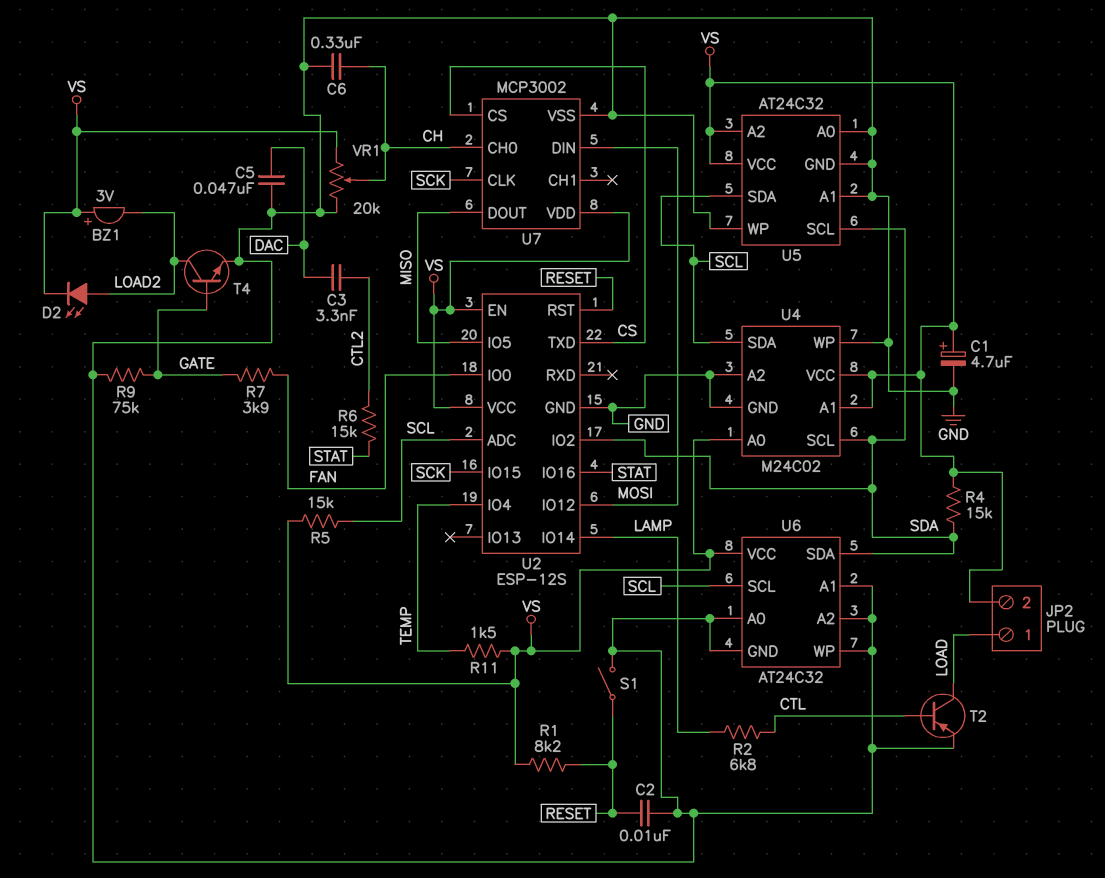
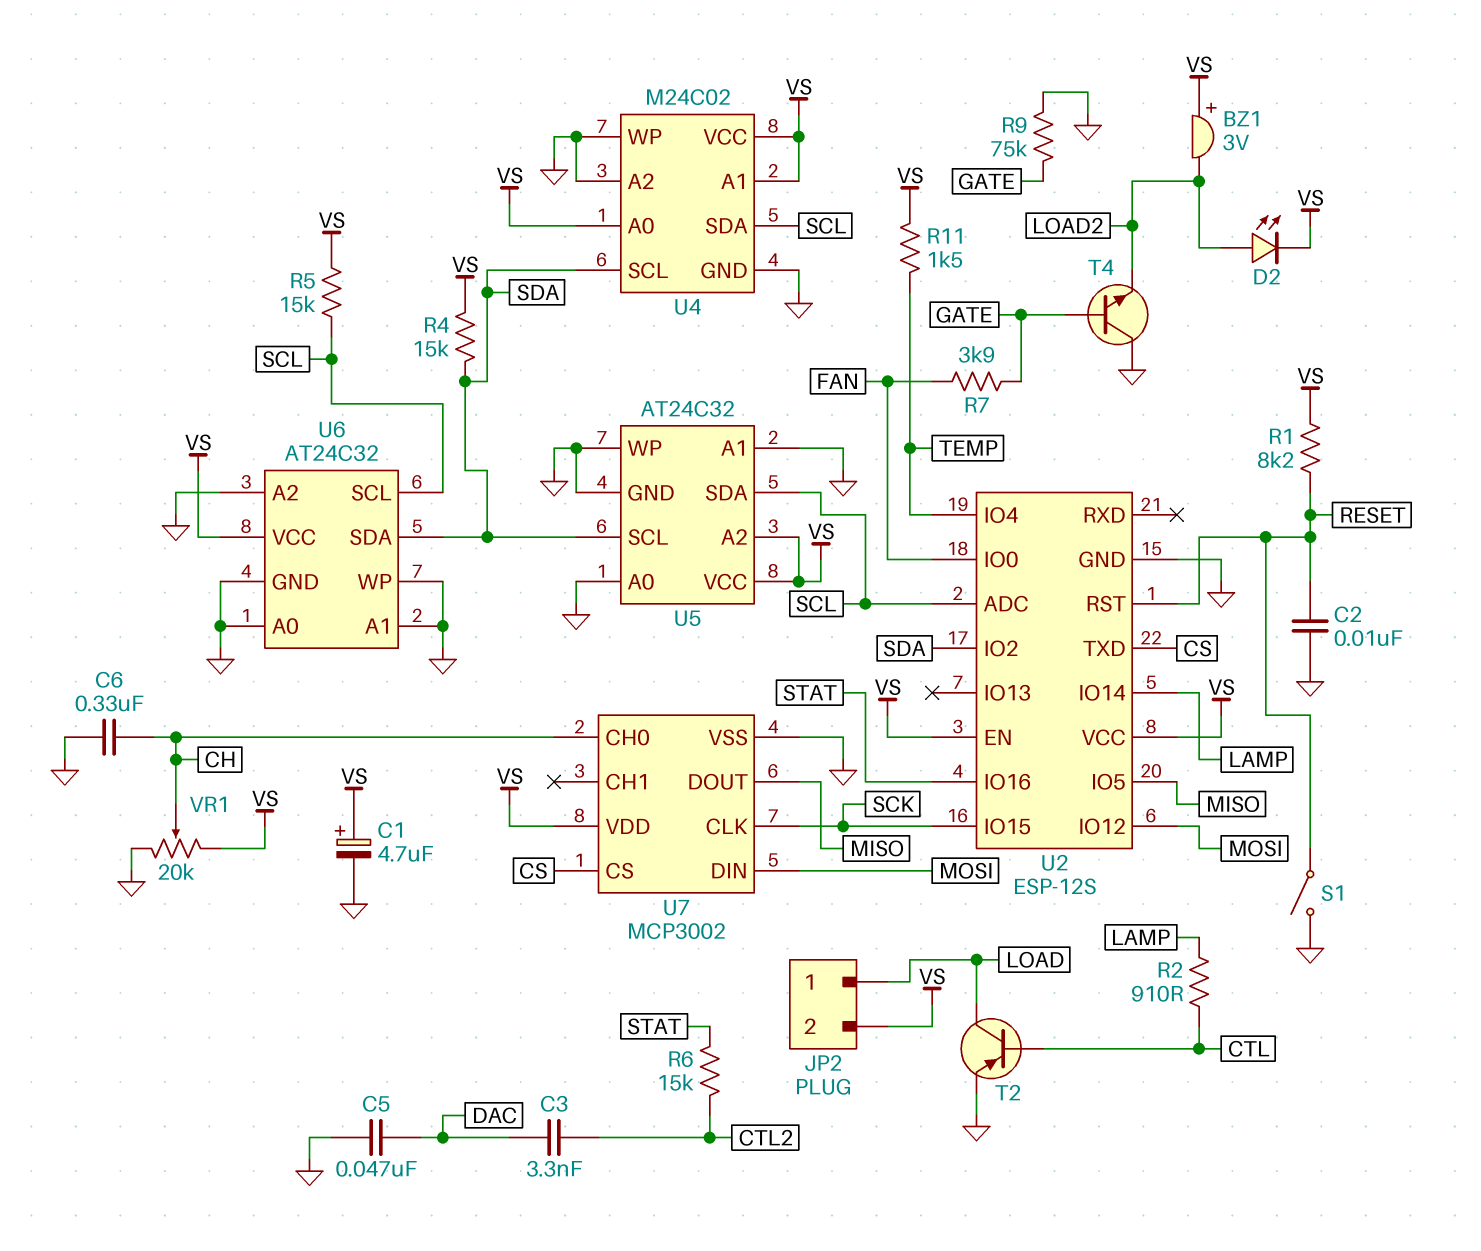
R2: 6.8k (CTL, LAMP) -> 910 (CTL, LAMP)
T4: NPN (B GATE, C LOAD2, E GND) -> NPN (B GATE, C GND, E LOAD2)

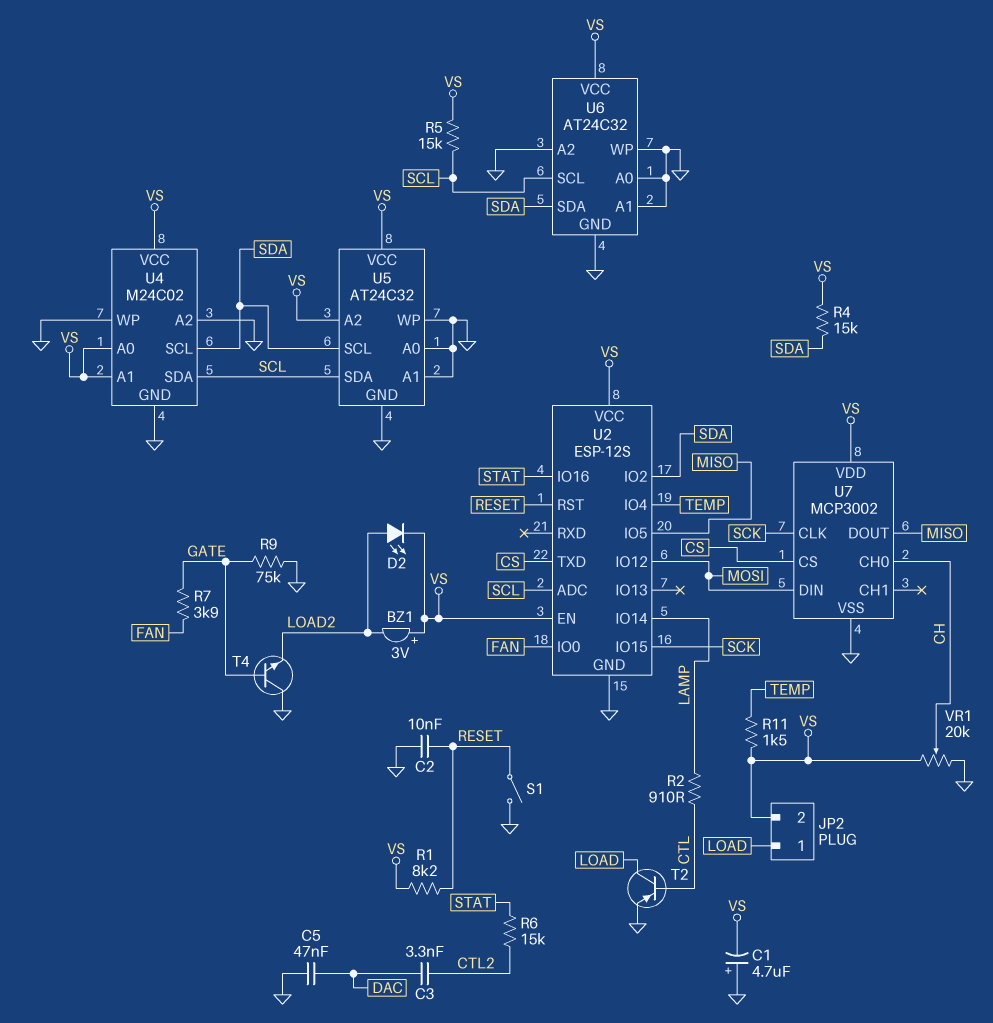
C1: 4.7uF (plus VS, minus GND) -> 4.7uF (plus GND, minus VS)
C6: 330nF (CH, GND) -> none

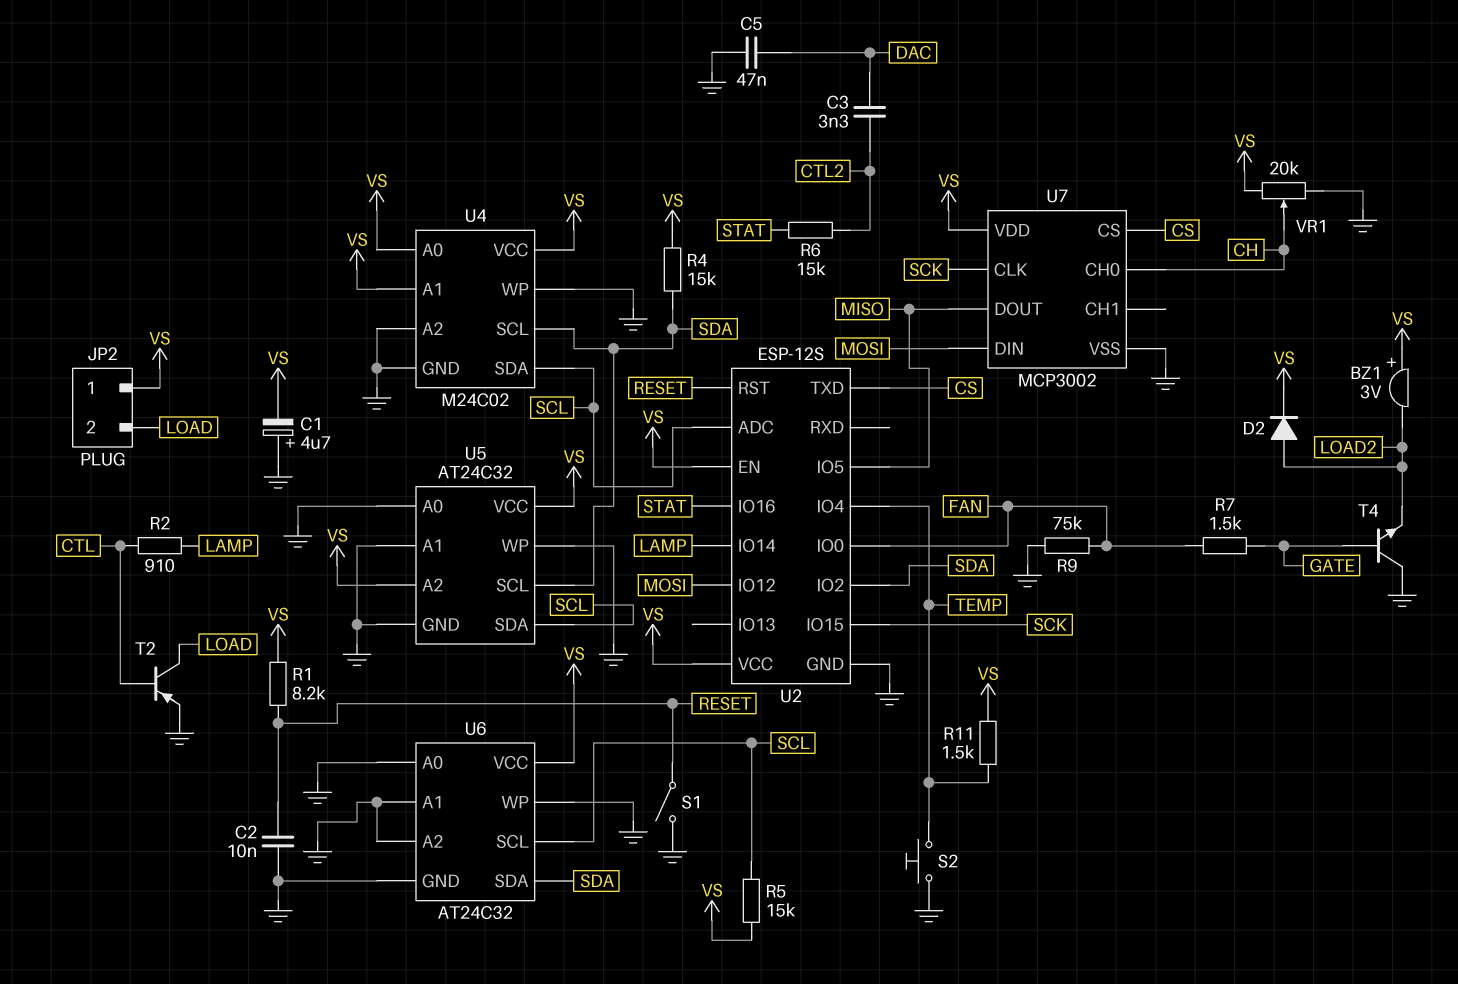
D2: LED (A LOAD2, K VS) -> diode (A LOAD2, K VS)
JP2 pin 1: LOAD -> VS
JP2 pin 2: VS -> LOAD
R7: 3.9k (FAN, GATE) -> 1.5k (FAN, GATE)
R9: 75k (GATE, GND) -> 75k (FAN, GND)
S2: none -> button (GND, TEMP)

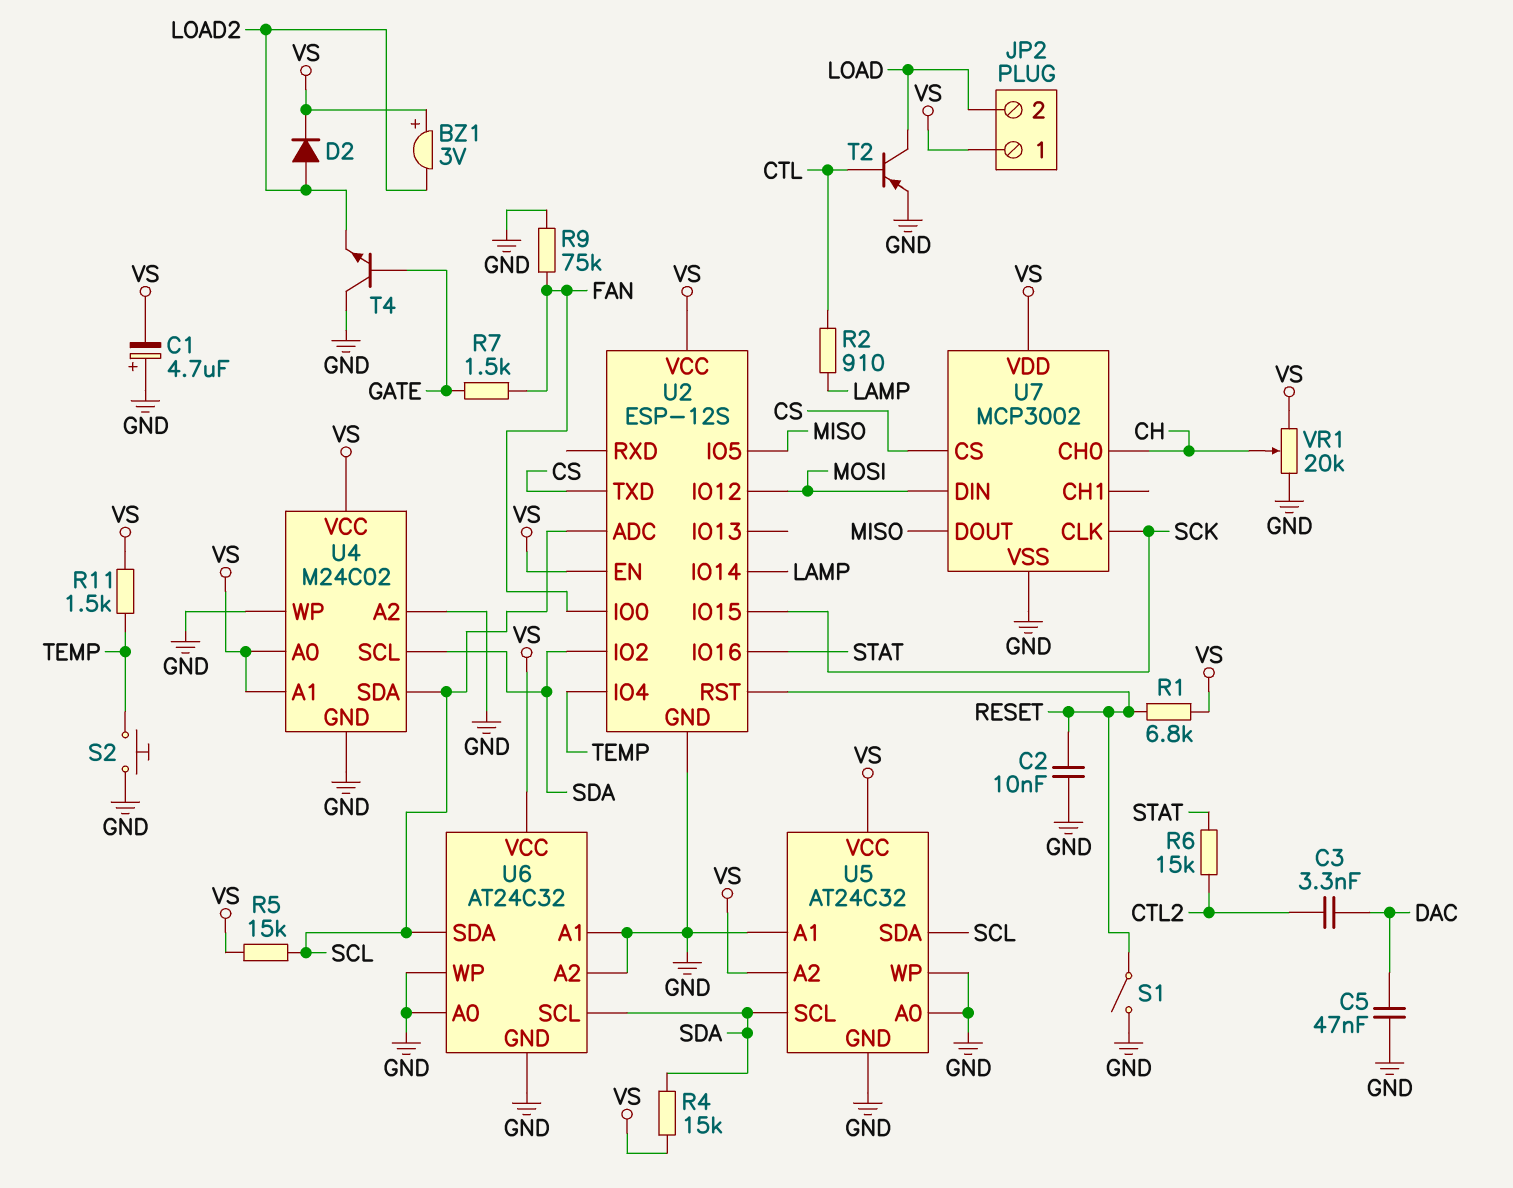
R1: 8.2k (RESET, VS) -> 6.8k (RESET, VS)
U6 pin SCL: SCL -> SDA
U6 pin SDA: SDA -> SCL

